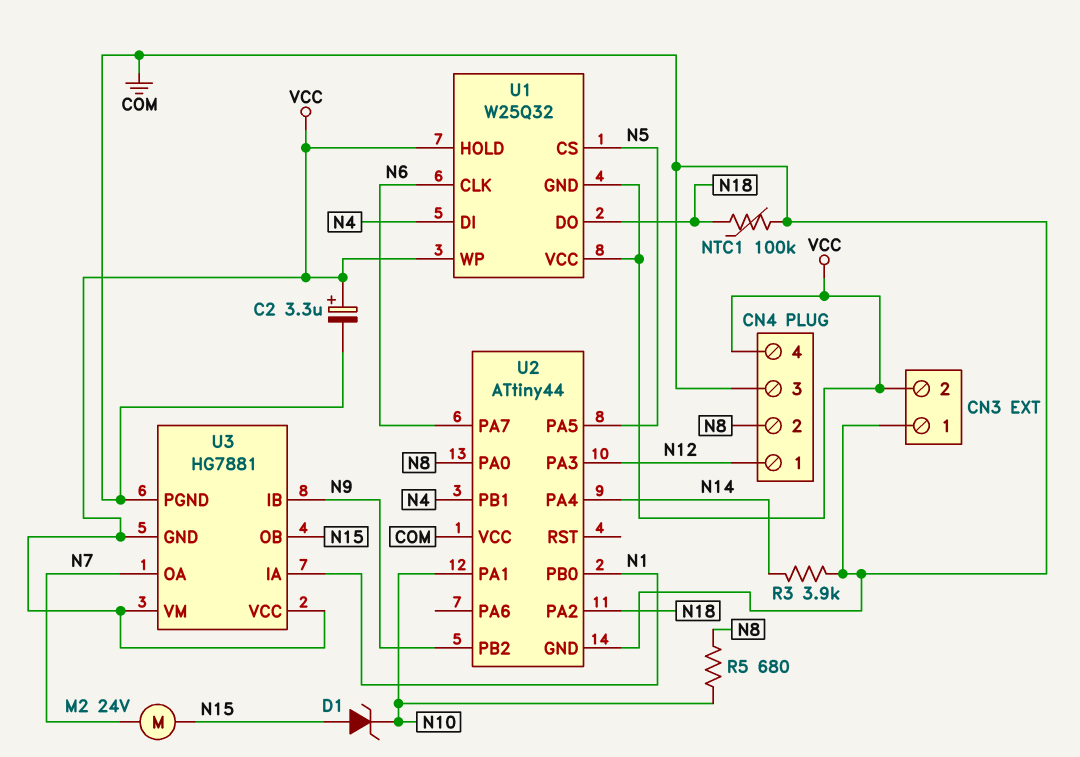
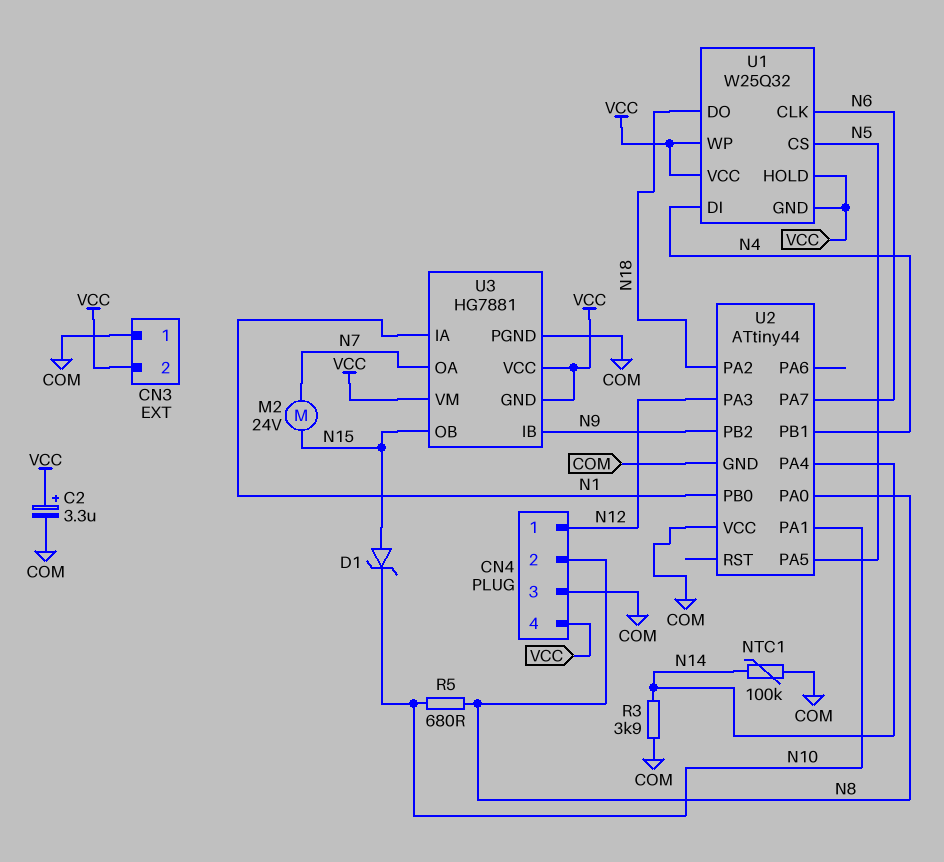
NTC1: 100k (COM, N18) -> 100k (COM, N14)

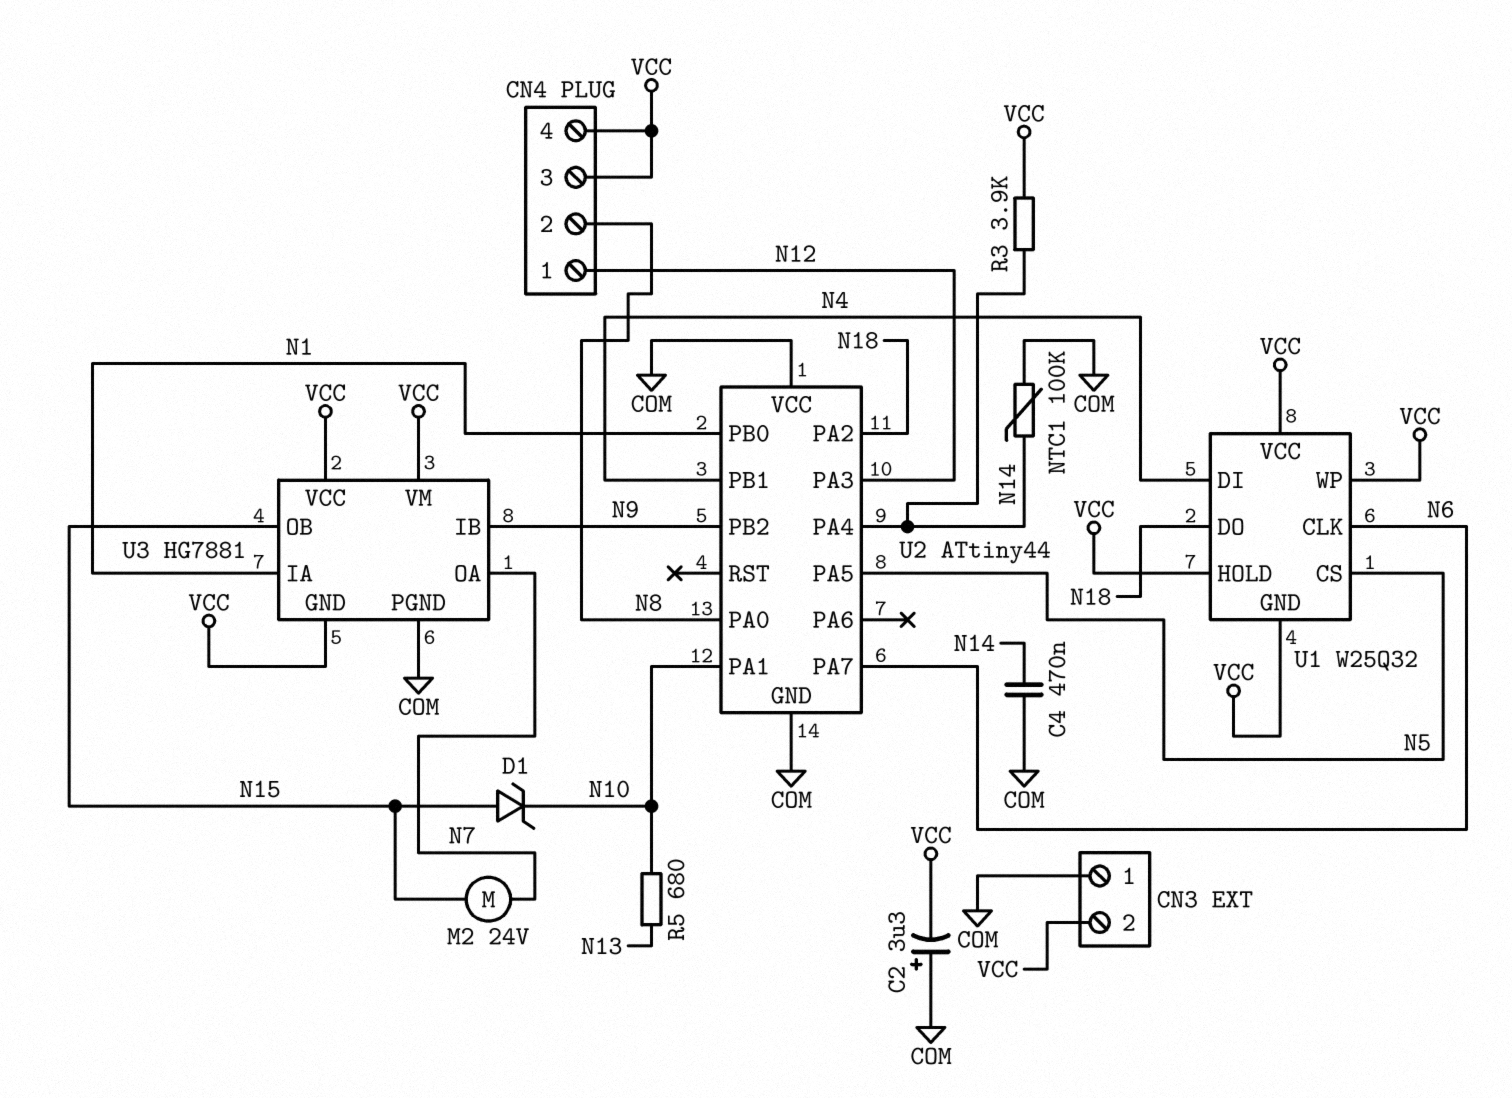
C2: 3.3uF (plus VCC, minus COM) -> 3.3uF (plus COM, minus VCC)
C4: none -> 470nF (COM, N14)
CN4 pin 3: COM -> VCC
R3: 3.9k (COM, N14) -> 3.9k (N14, VCC)
R5: 680 (N8, N10) -> 680 (N10, N13)

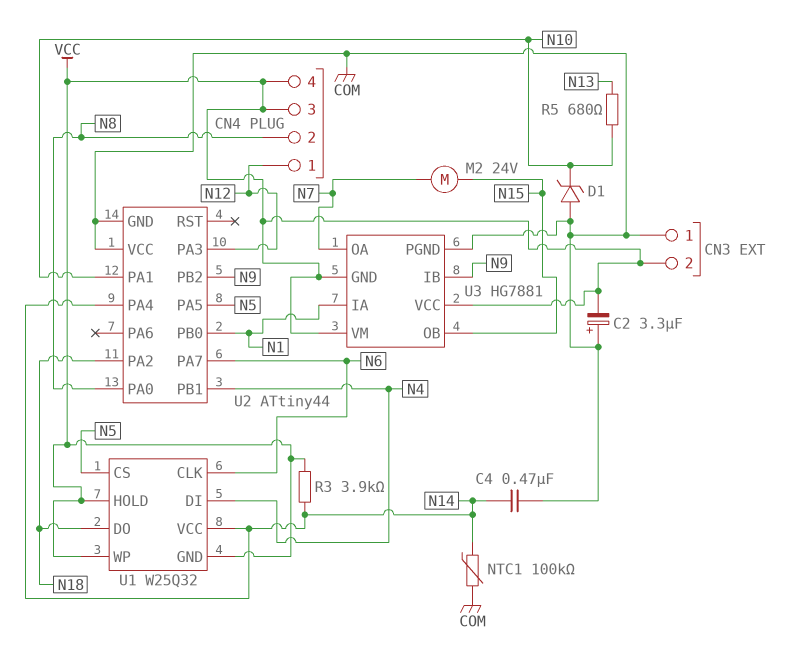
D1: zener (A N15, K N10) -> zener (A COM, K N10)
U1 pin VCC: VCC -> N14

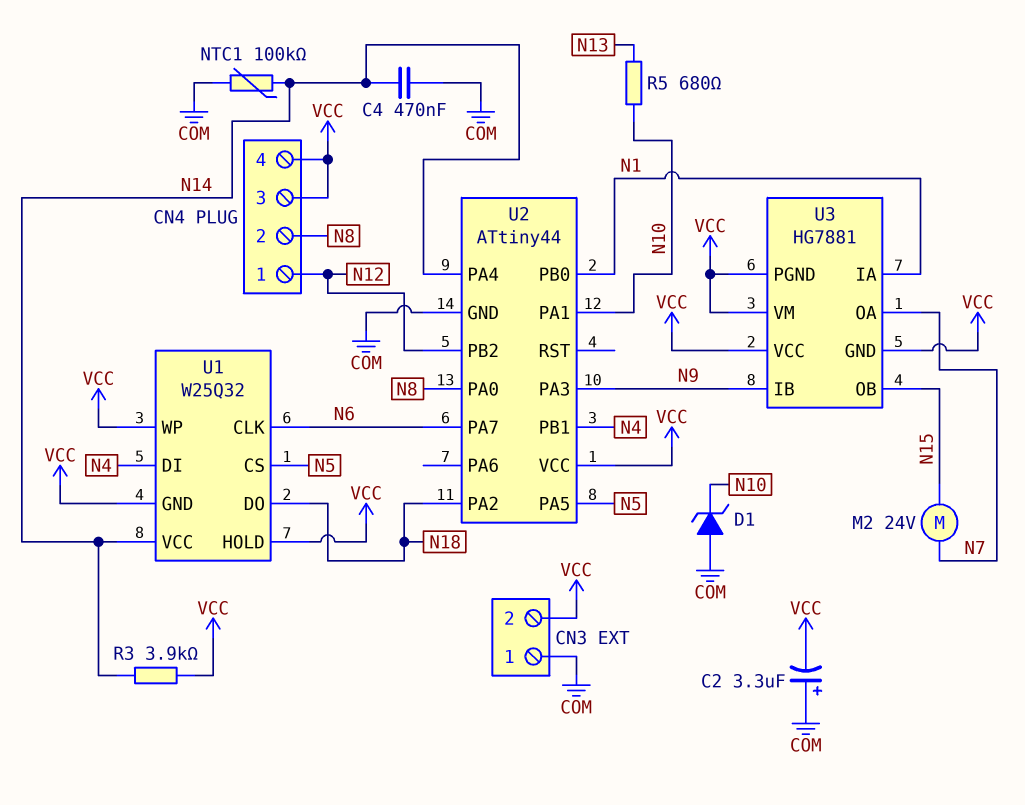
U2 pin PA3: N12 -> N9
U2 pin PB2: N9 -> N12
U2 pin VCC: COM -> VCC
U3 pin PGND: COM -> VCC

